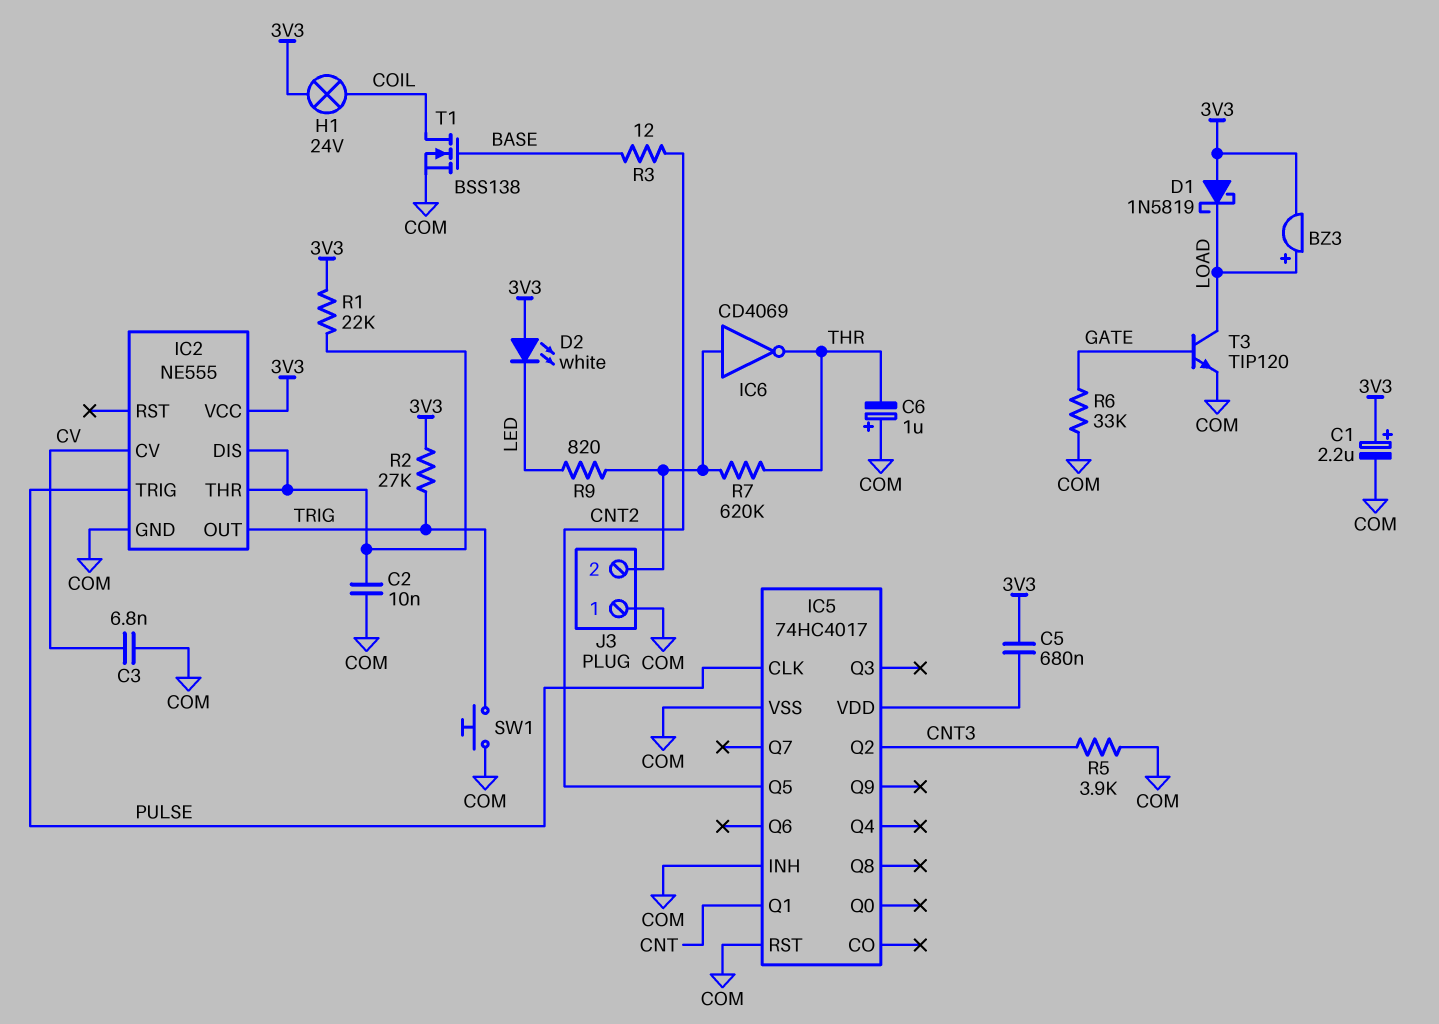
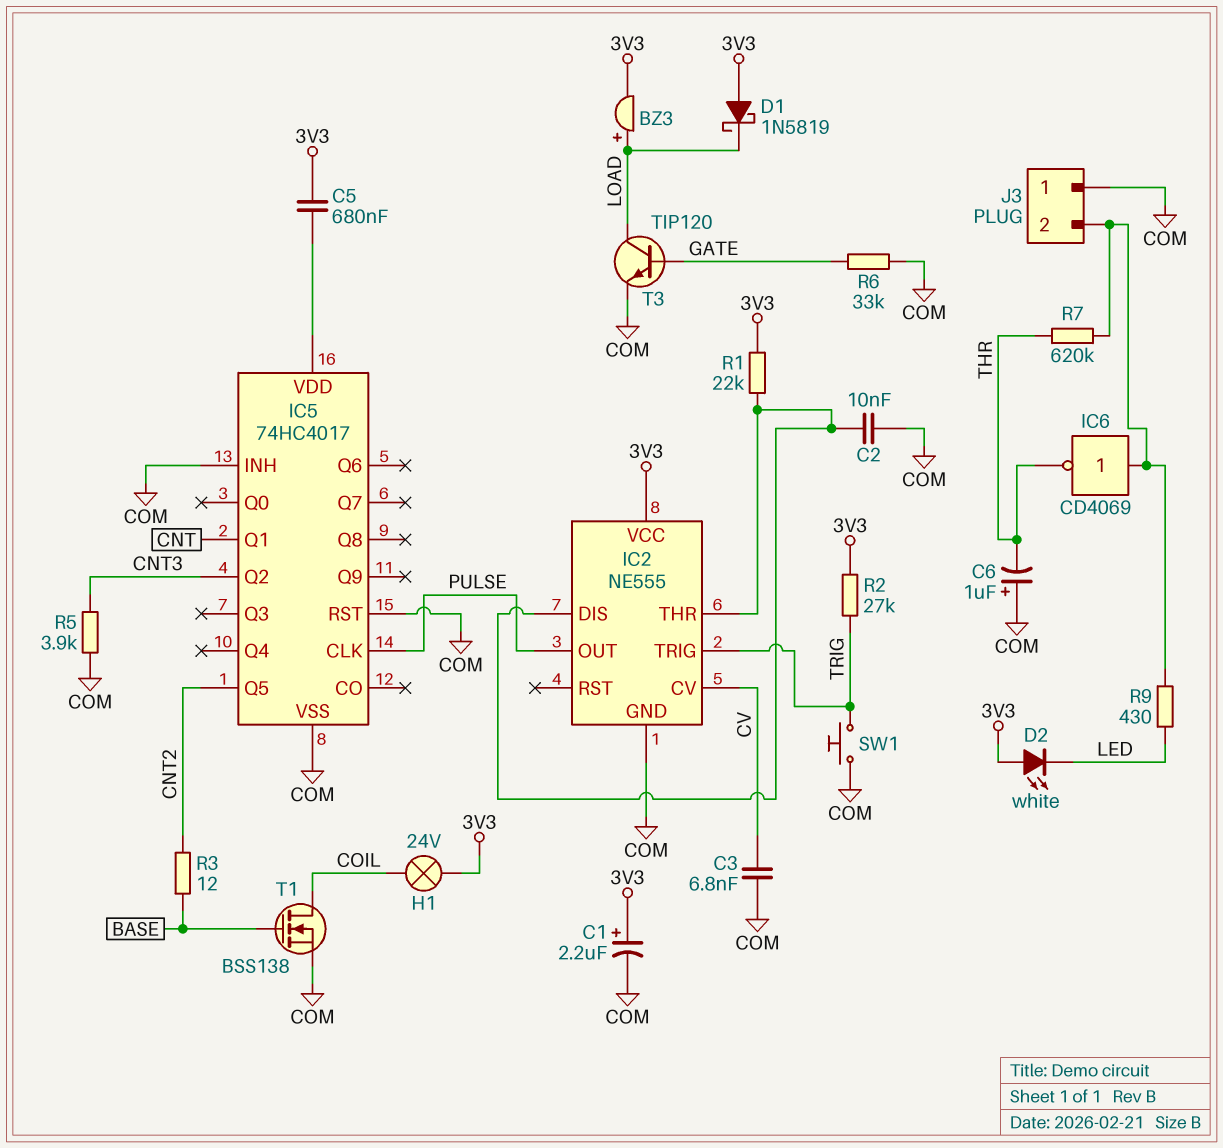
IC2 pin OUT: TRIG -> PULSE
IC2 pin TRIG: PULSE -> TRIG
R9: 820 (J3/2, LED) -> 430 (J3/2, LED)

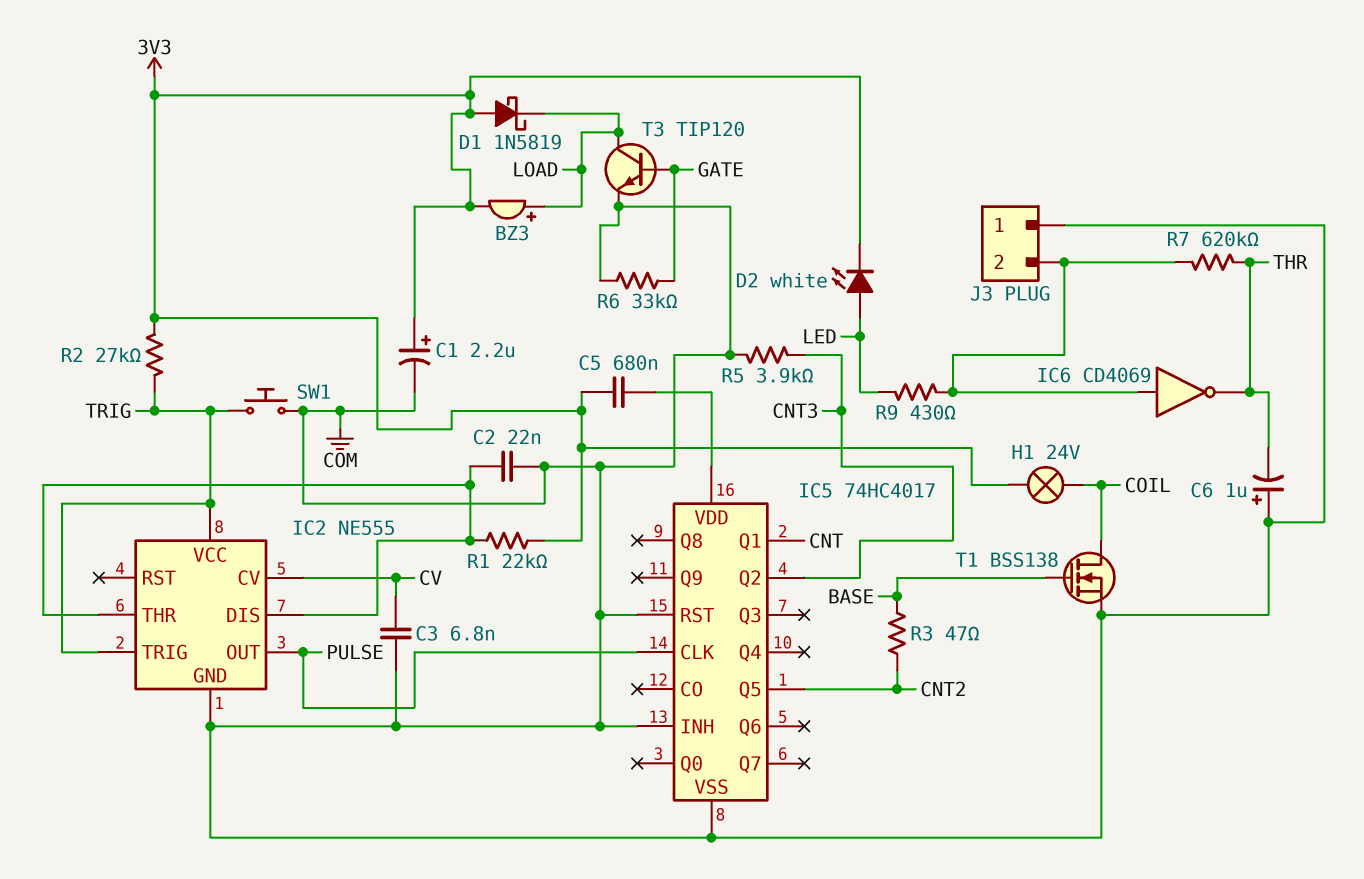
C2: 10nF (COM, IC2/DIS) -> 22nF (COM, IC2/DIS)
D2: LED white (A 3V3, K LED) -> LED white (A LED, K 3V3)
IC2 pin VCC: 3V3 -> TRIG
R3: 12 (BASE, CNT2) -> 47 (BASE, CNT2)

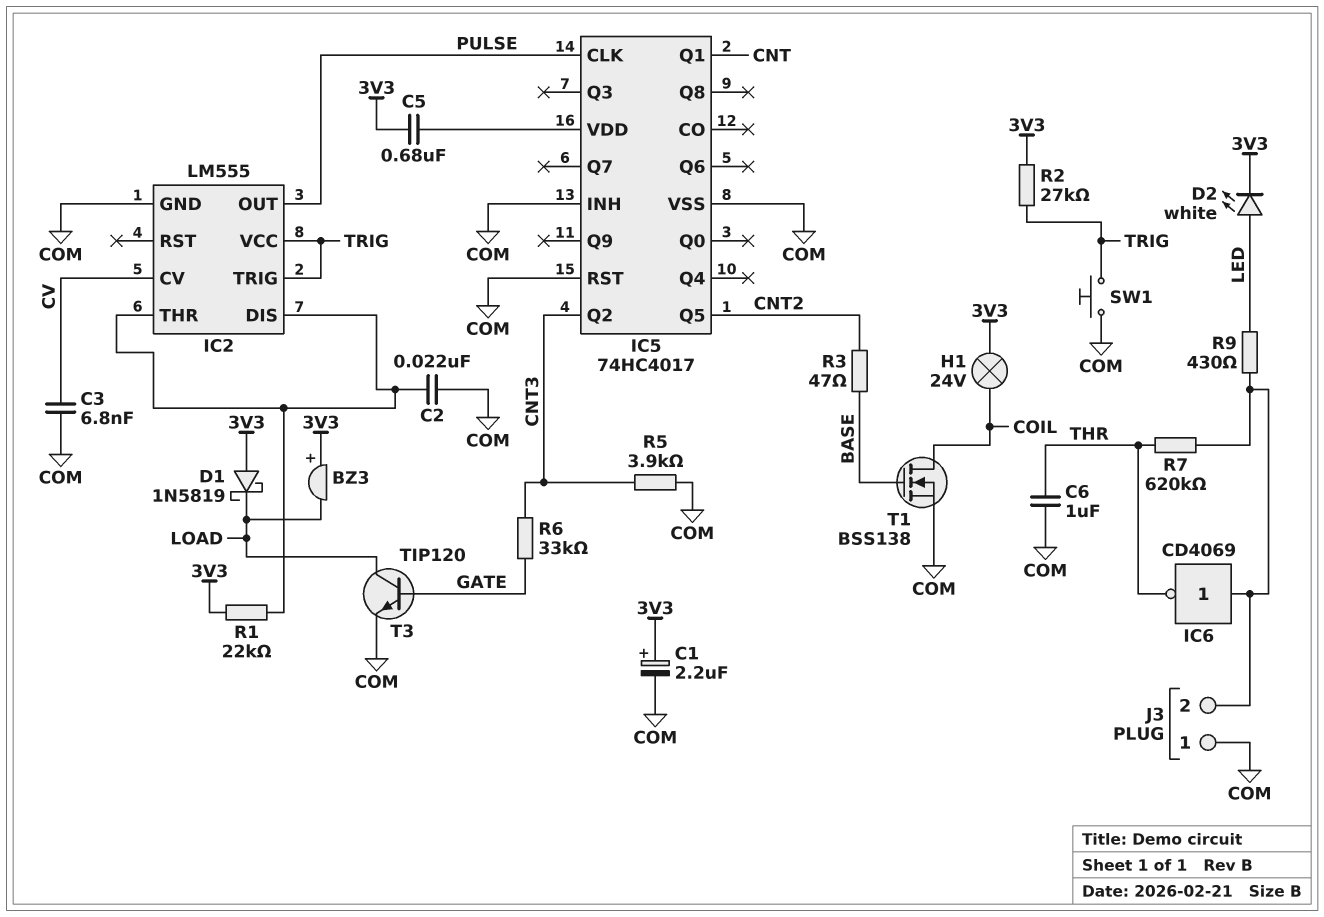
BZ3: buzzer (plus LOAD, minus 3V3) -> buzzer (plus 3V3, minus LOAD)
C6: 1uF (plus COM, minus THR) -> 1uF (COM, THR)
IC2: NE555 -> LM555
R6: 33k (COM, GATE) -> 33k (CNT3, GATE)

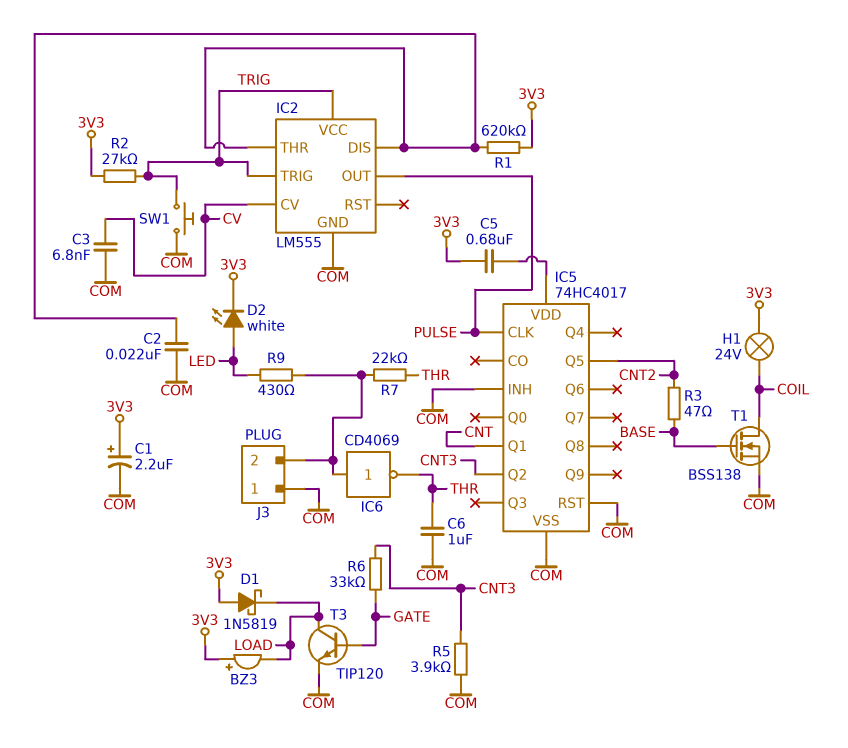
R1: 22k (3V3, IC2/DIS) -> 620k (3V3, IC2/DIS)
R7: 620k (J3/2, THR) -> 22k (J3/2, THR)

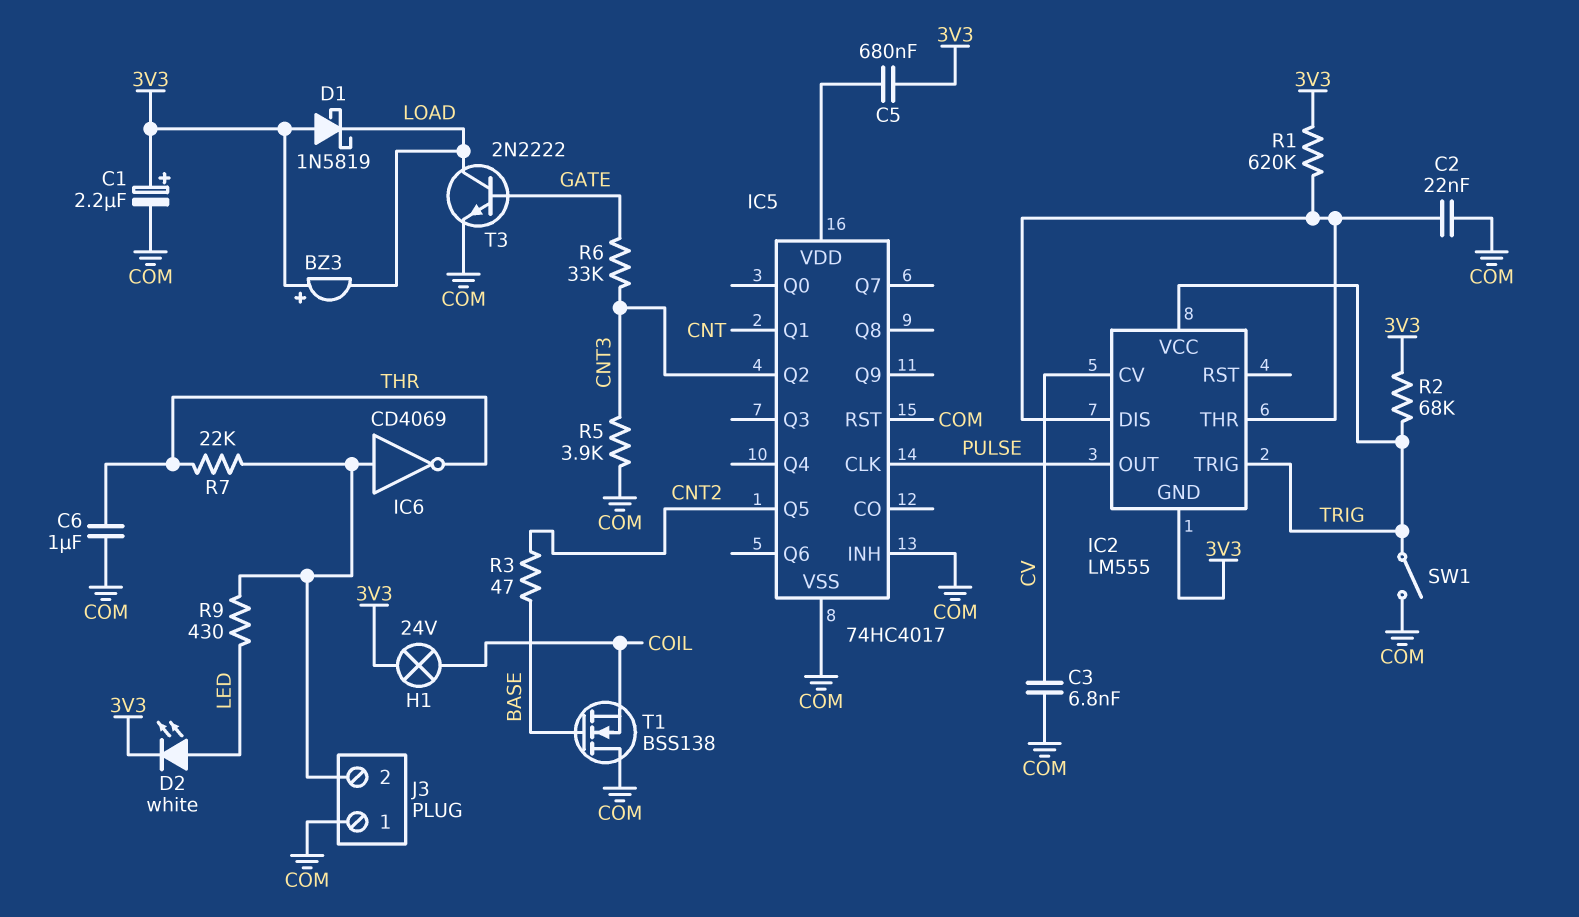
IC2 pin GND: COM -> 3V3
R2: 27k (3V3, TRIG) -> 68k (3V3, TRIG)
SW1: button (COM, TRIG) -> switch (COM, TRIG)
T1: NMOS BSS138 (G BASE, D COIL, S COM) -> NMOS BSS138 (G BASE, D COM, S COIL)
T3: NPN TIP120 (B GATE, C LOAD, E COM) -> NPN 2N2222 (B GATE, C LOAD, E COM)

